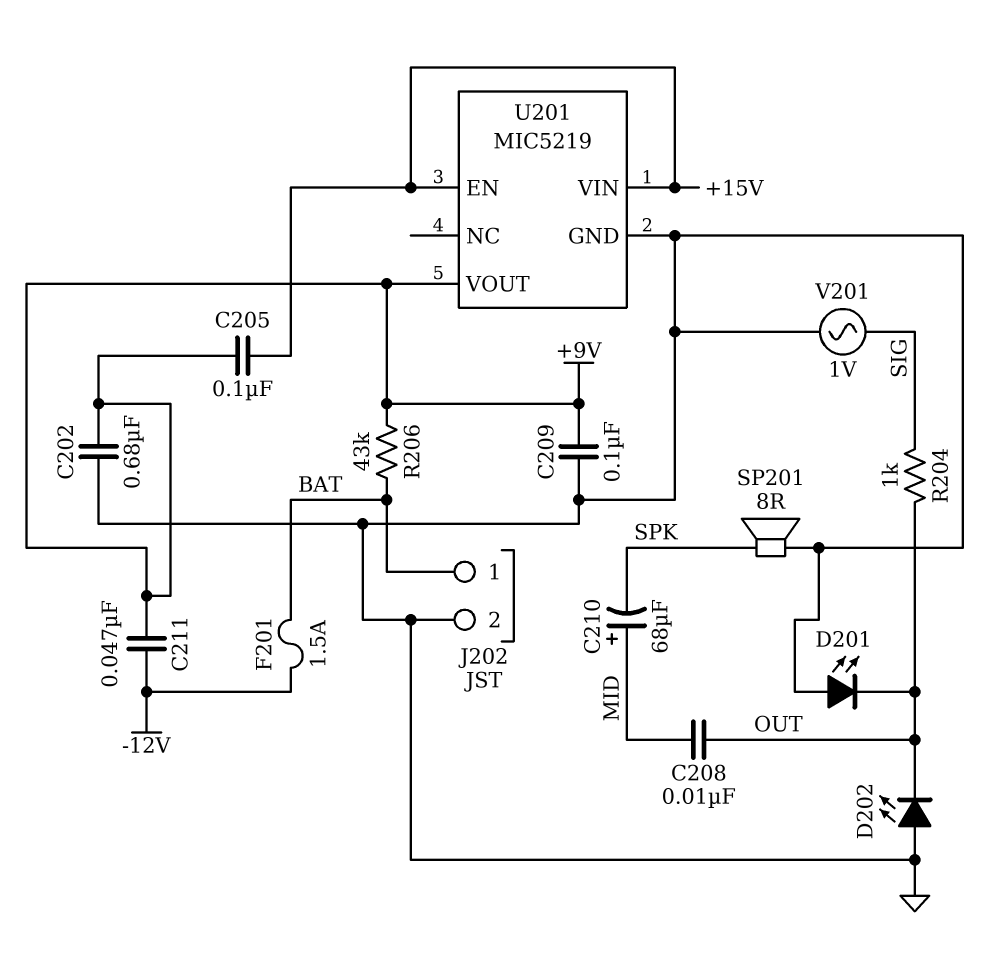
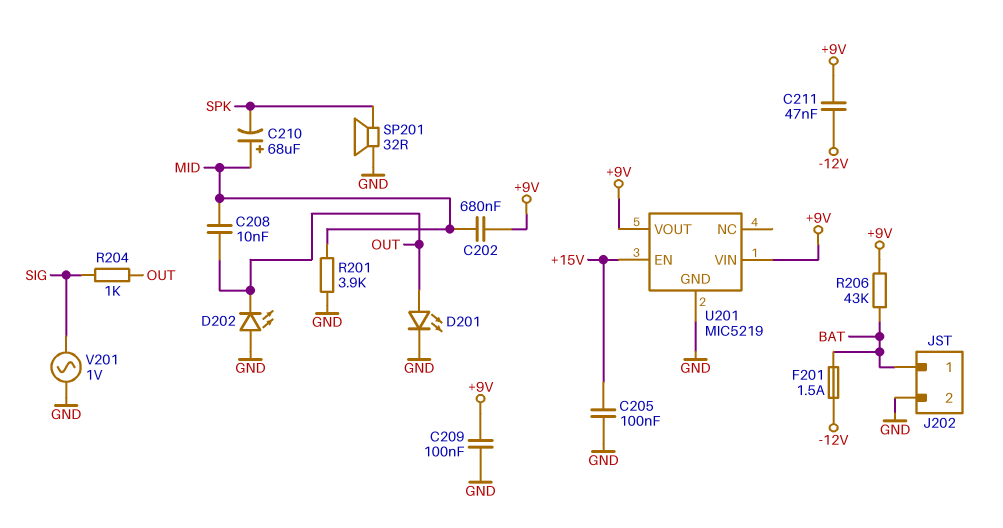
C202: 680nF (+9V, GND) -> 680nF (+9V, MID)
C205: 100nF (+9V, +15V) -> 100nF (+15V, GND)
D201: LED (A GND, K OUT) -> LED (A OUT, K GND)
R201: none -> 3.9k (GND, MID)
SP201: speaker 8R (GND, SPK) -> speaker 32R (GND, SPK)
U201 pin VIN: +15V -> +9V

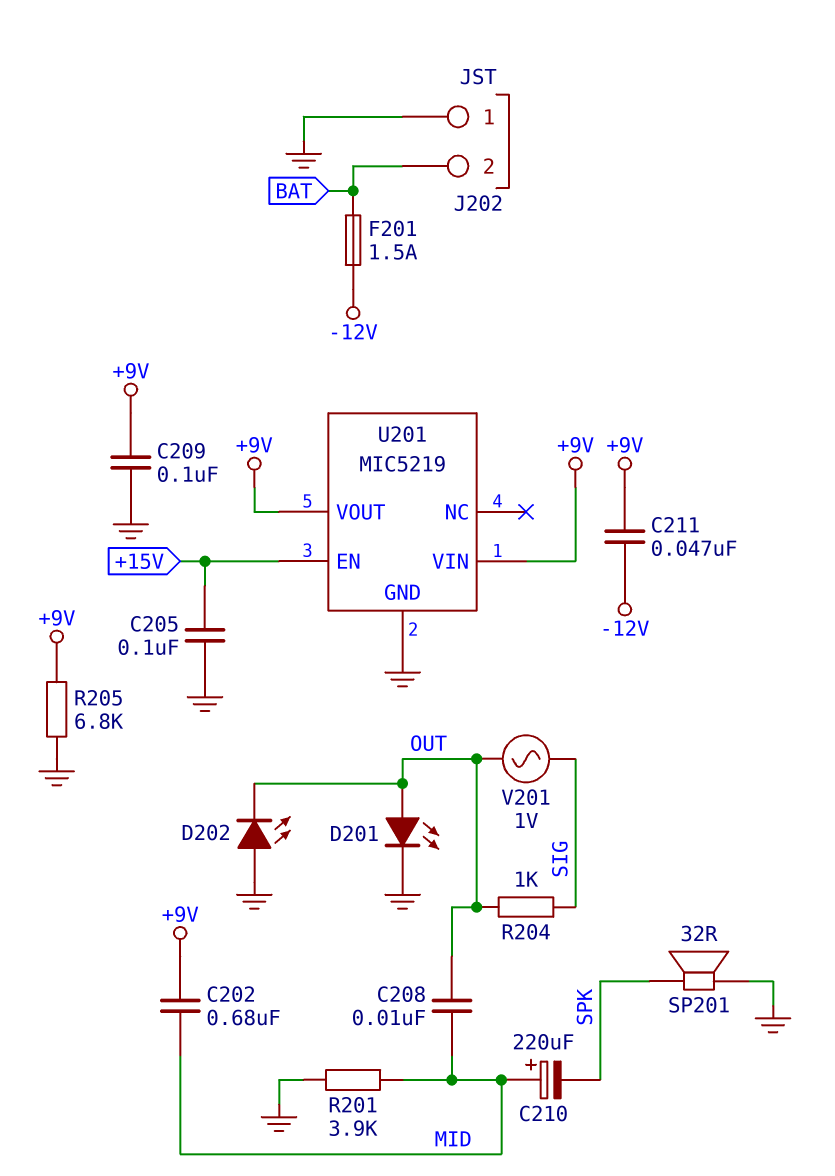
C210: 68uF (plus MID, minus SPK) -> 220uF (plus MID, minus SPK)
J202 pin 1: BAT -> GND
J202 pin 2: GND -> BAT
R205: none -> 6.8k (+9V, GND)
R206: 43k (+9V, BAT) -> none
V201: AC 1V (GND, SIG) -> AC 1V (OUT, SIG)

